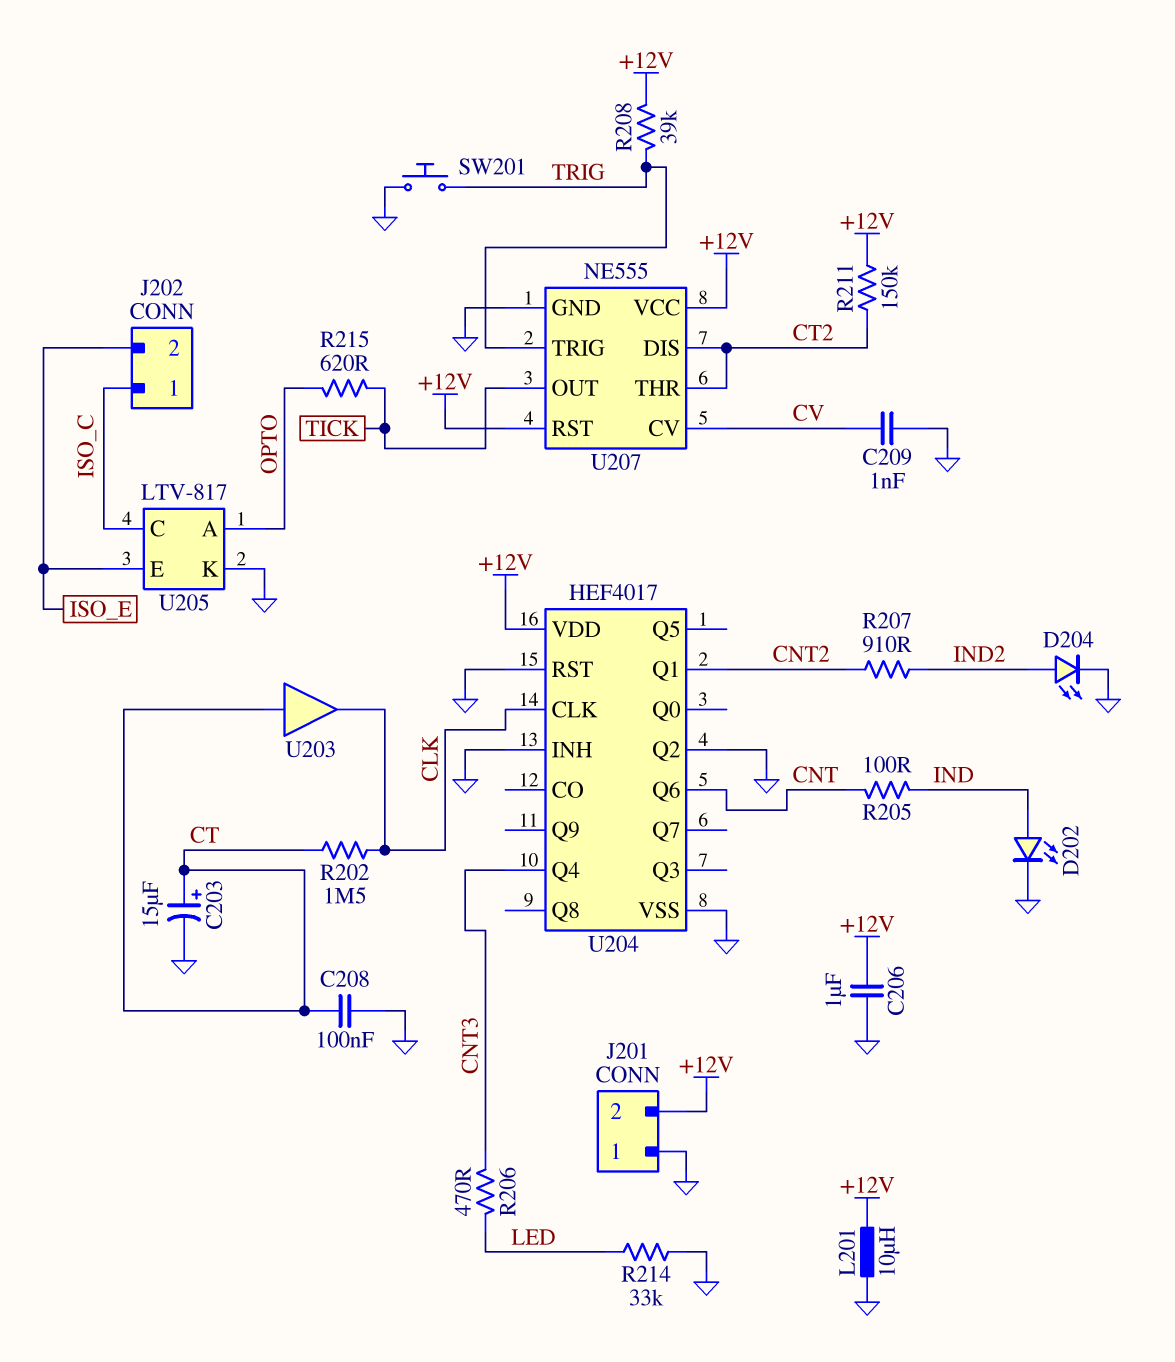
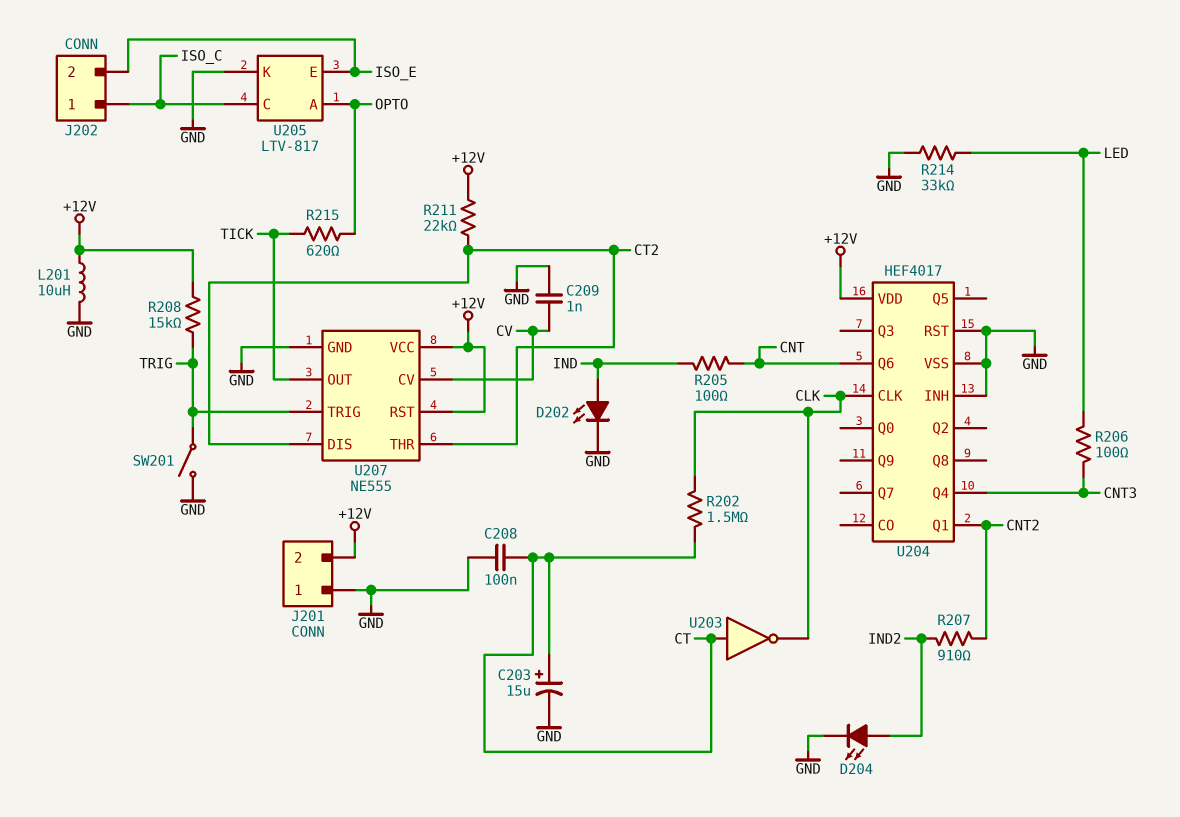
C206: 1uF (+12V, GND) -> none
R206: 470 (CNT3, LED) -> 100 (CNT3, LED)
R208: 39k (+12V, TRIG) -> 15k (+12V, TRIG)
R211: 150k (+12V, CT2) -> 22k (+12V, CT2)
SW201: button (GND, TRIG) -> switch (GND, TRIG)
U203: buffer (in CT, out CLK) -> NOT (in CT, out CLK)
U204 pin Q2: GND -> none

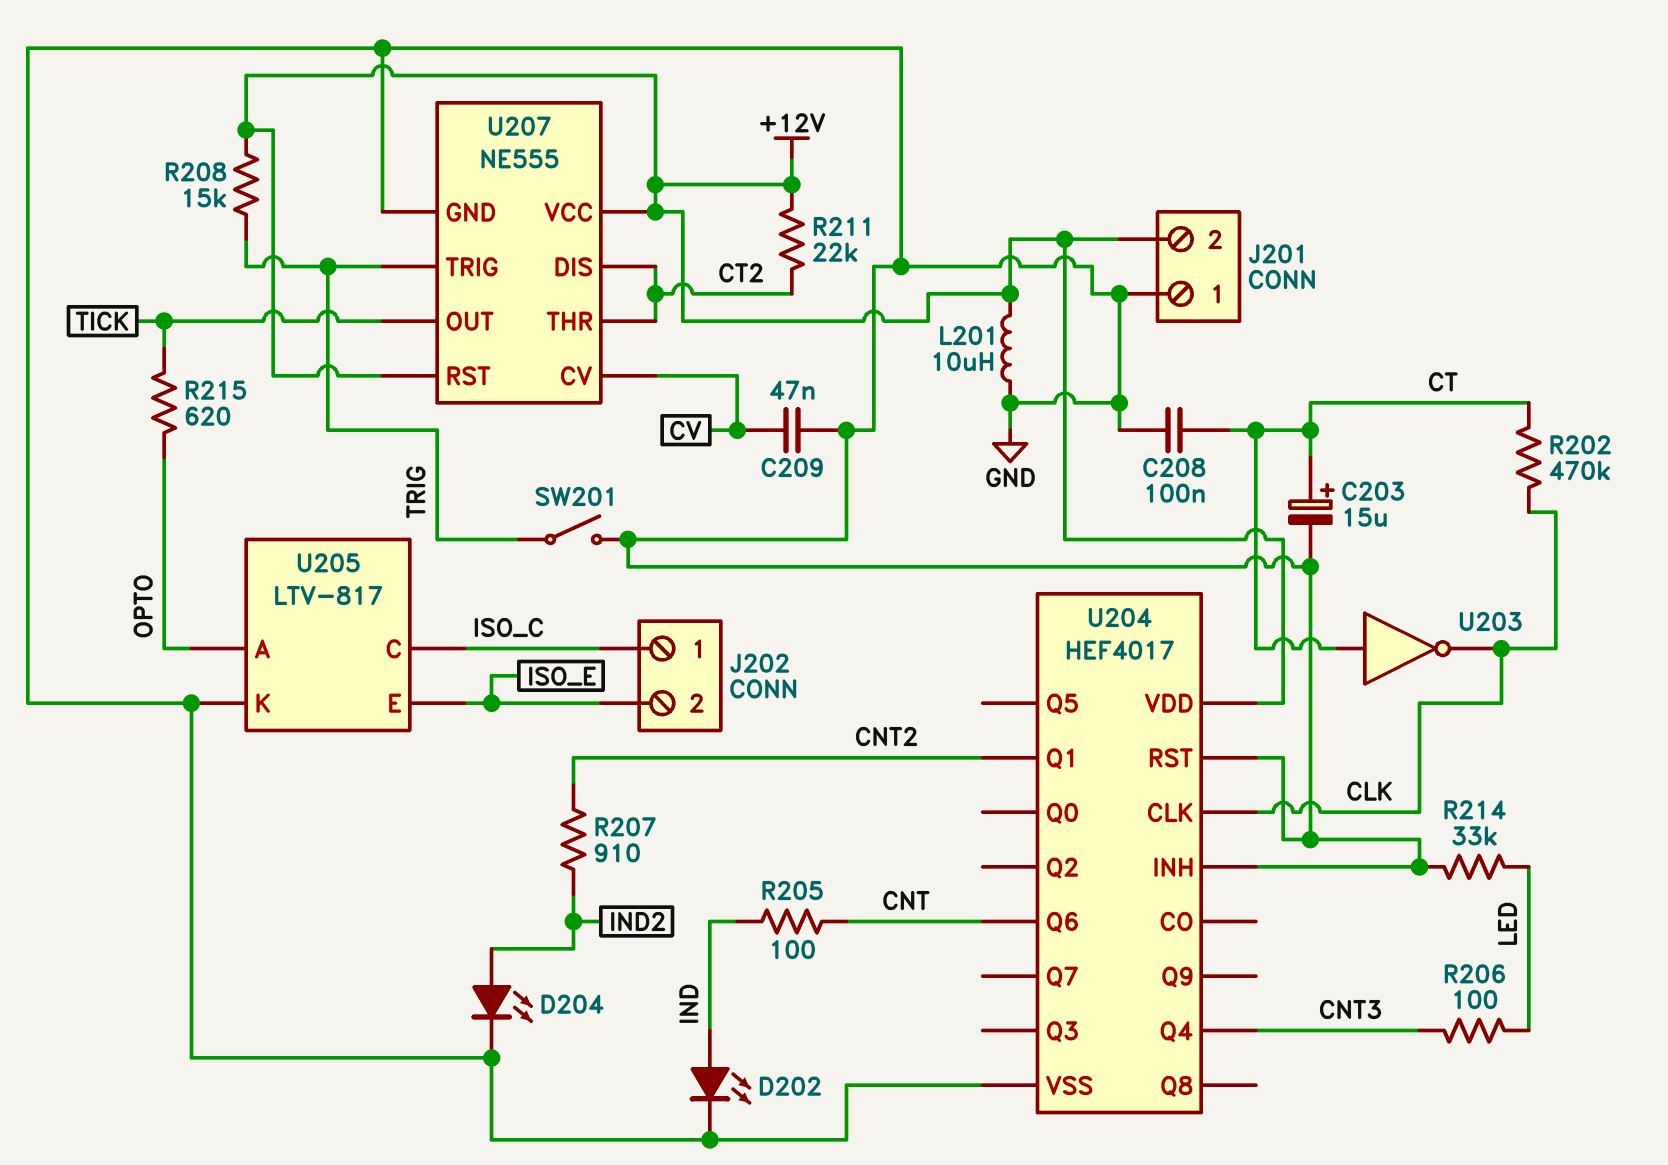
C209: 1nF (CV, GND) -> 47nF (CV, GND)
R202: 1.5M (CLK, CT) -> 470k (CLK, CT)

